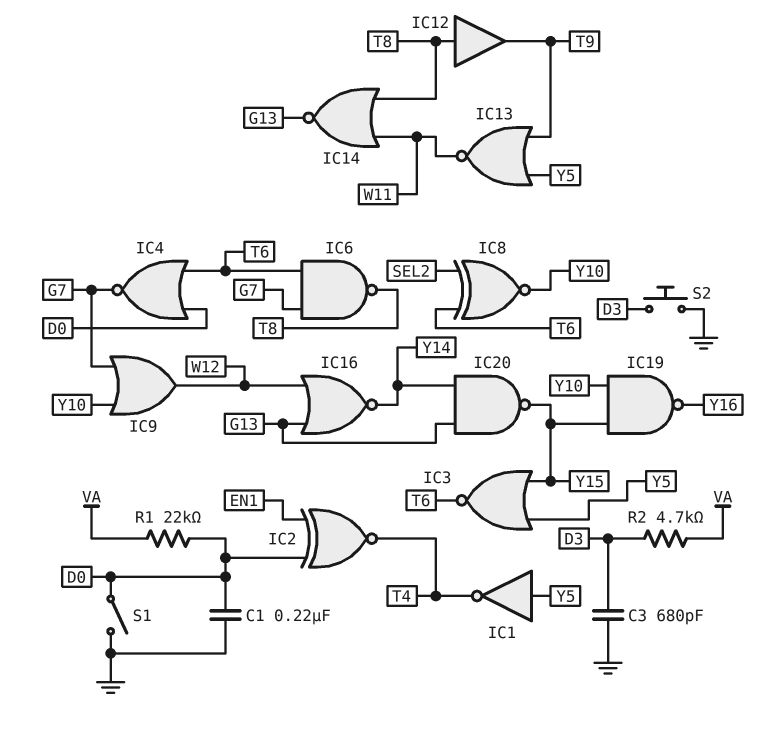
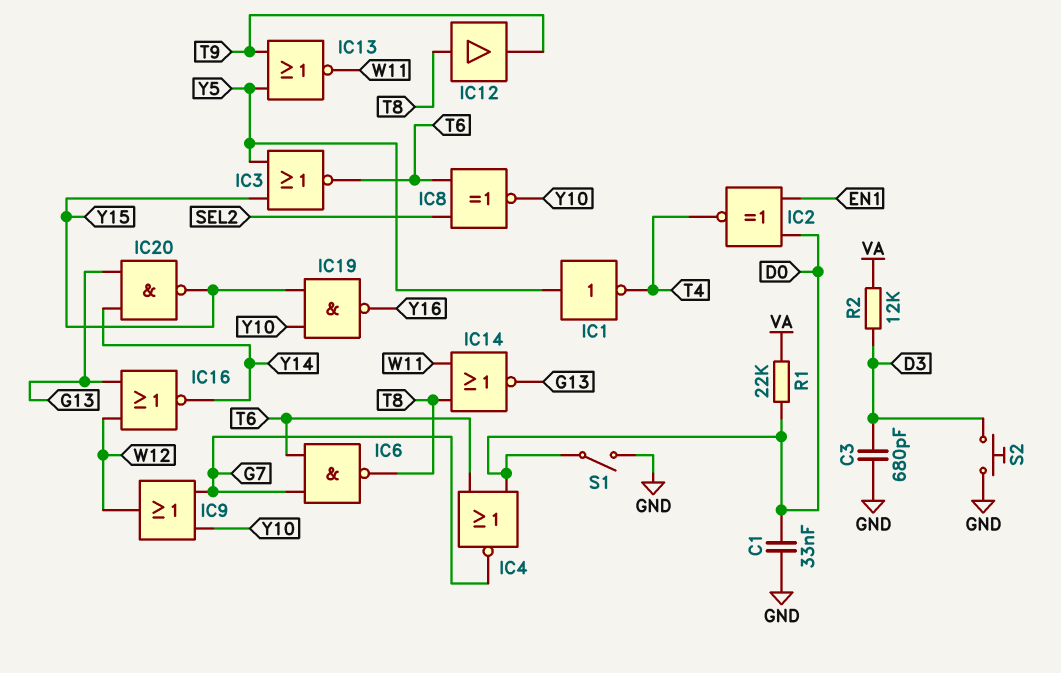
C1: 220nF (D0, GND) -> 33nF (D0, GND)
R2: 4.7k (D3, VA) -> 12k (D3, VA)

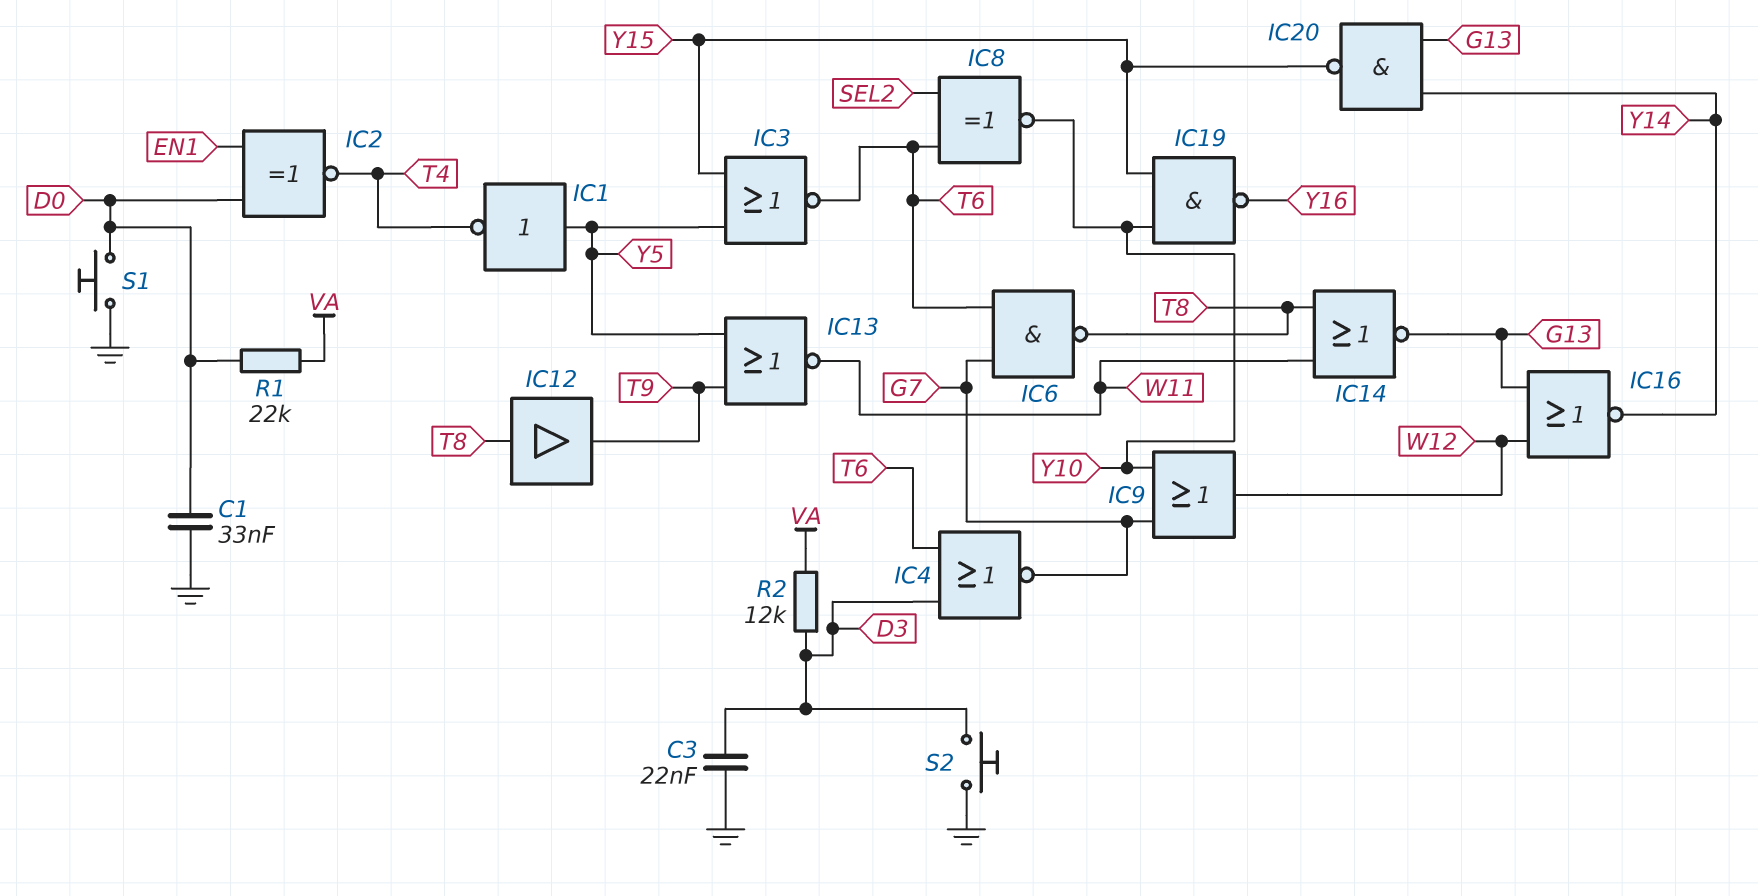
C3: 680pF (D3, GND) -> 22nF (D3, GND)
IC4: NOR (in D0, in T6, out G7) -> NOR (in D3, in T6, out G7)
S1: switch (D0, GND) -> button (D0, GND)

